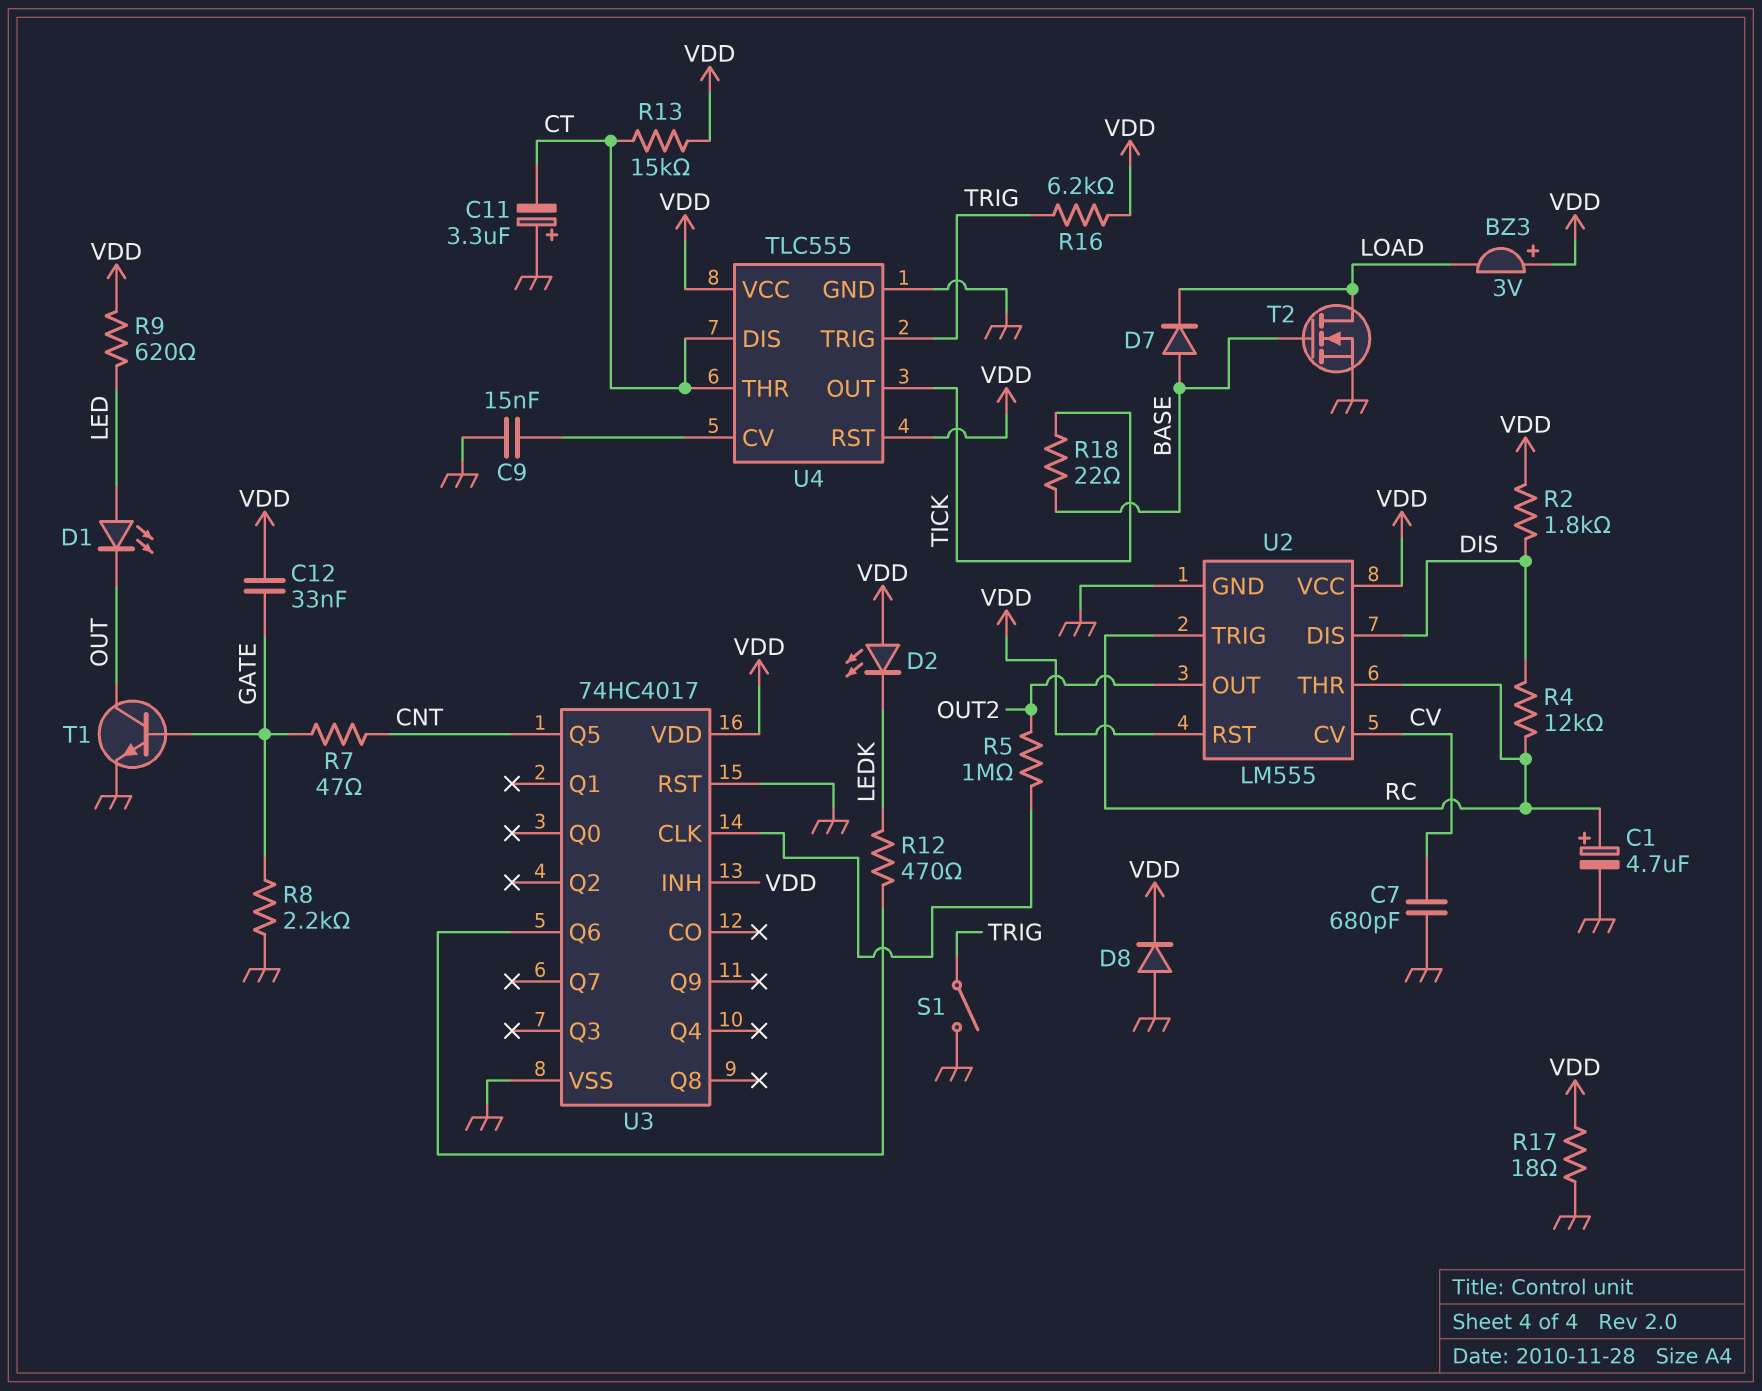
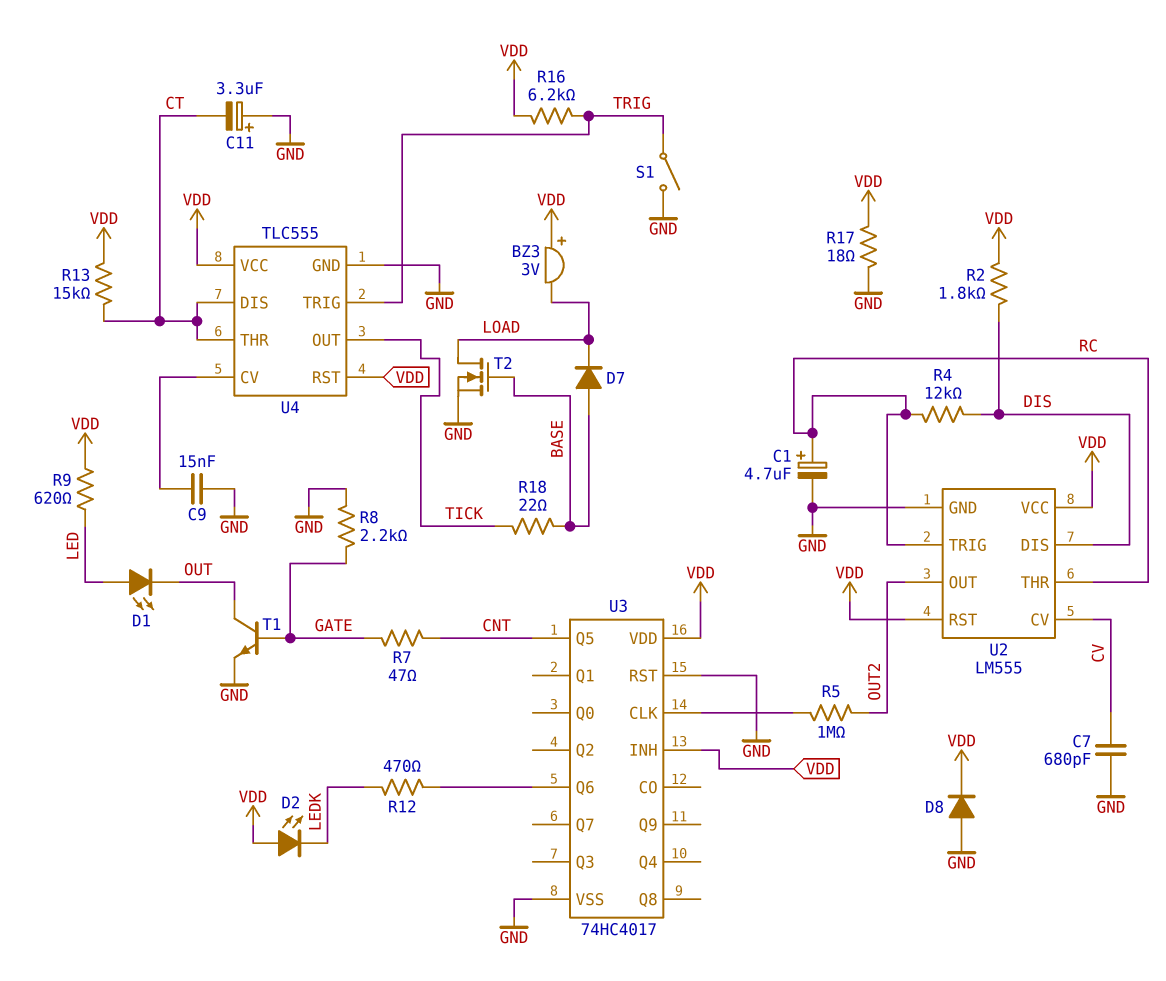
C12: 33nF (GATE, VDD) -> none

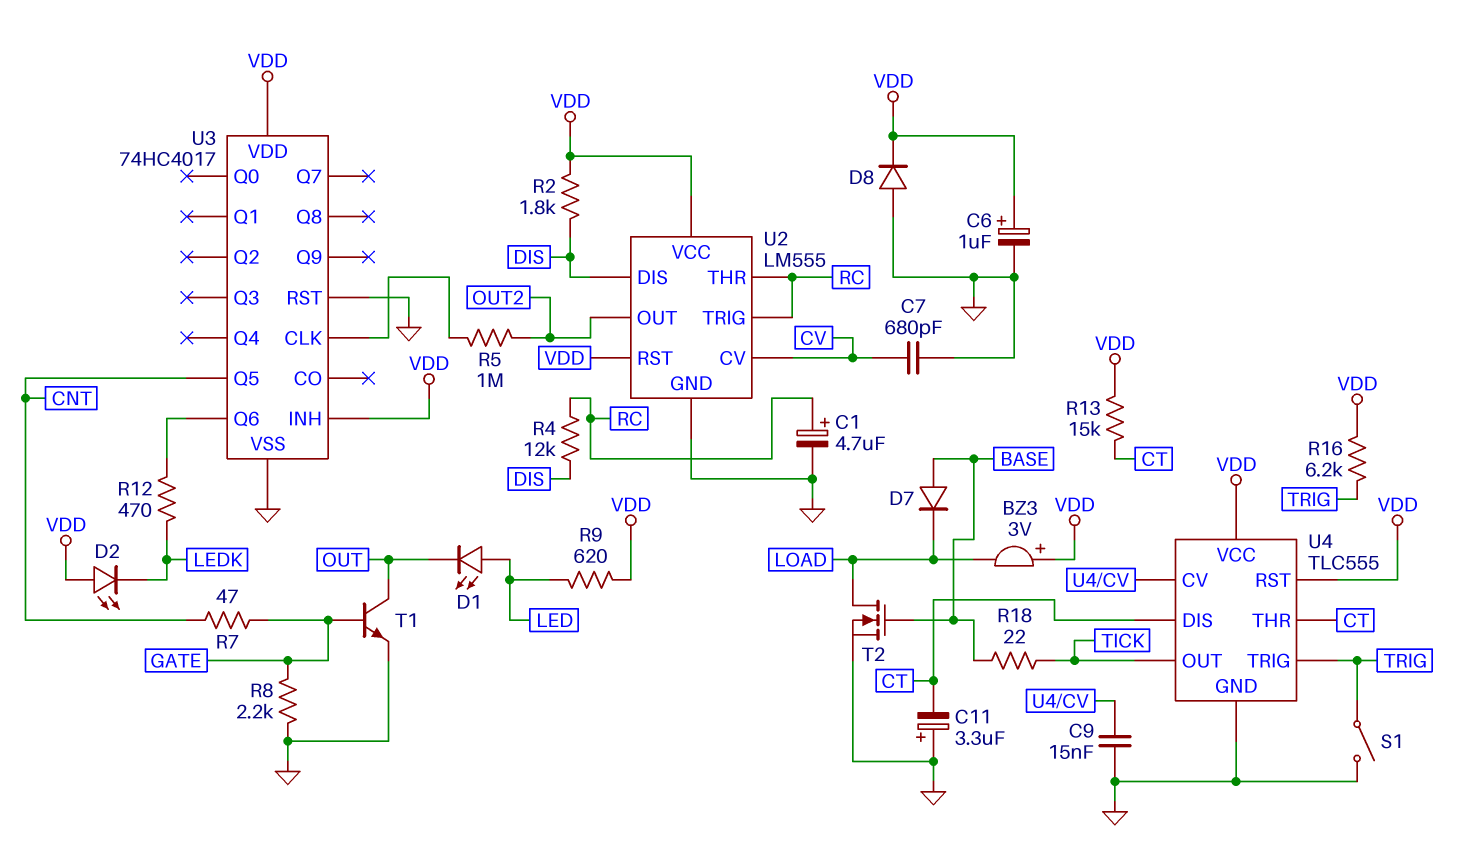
C6: none -> 1uF (plus VDD, minus GND)
R17: 18 (GND, VDD) -> none

